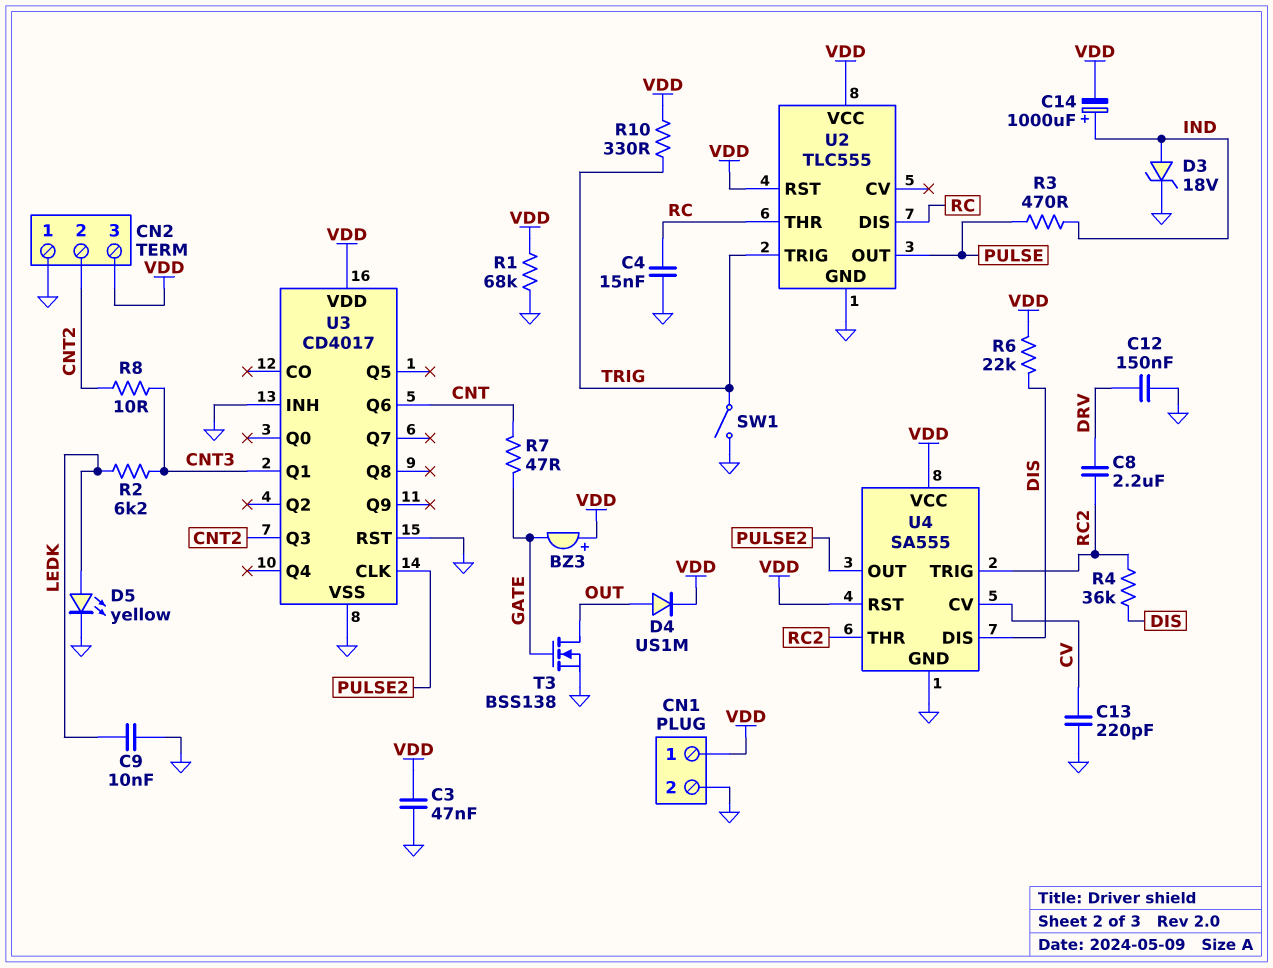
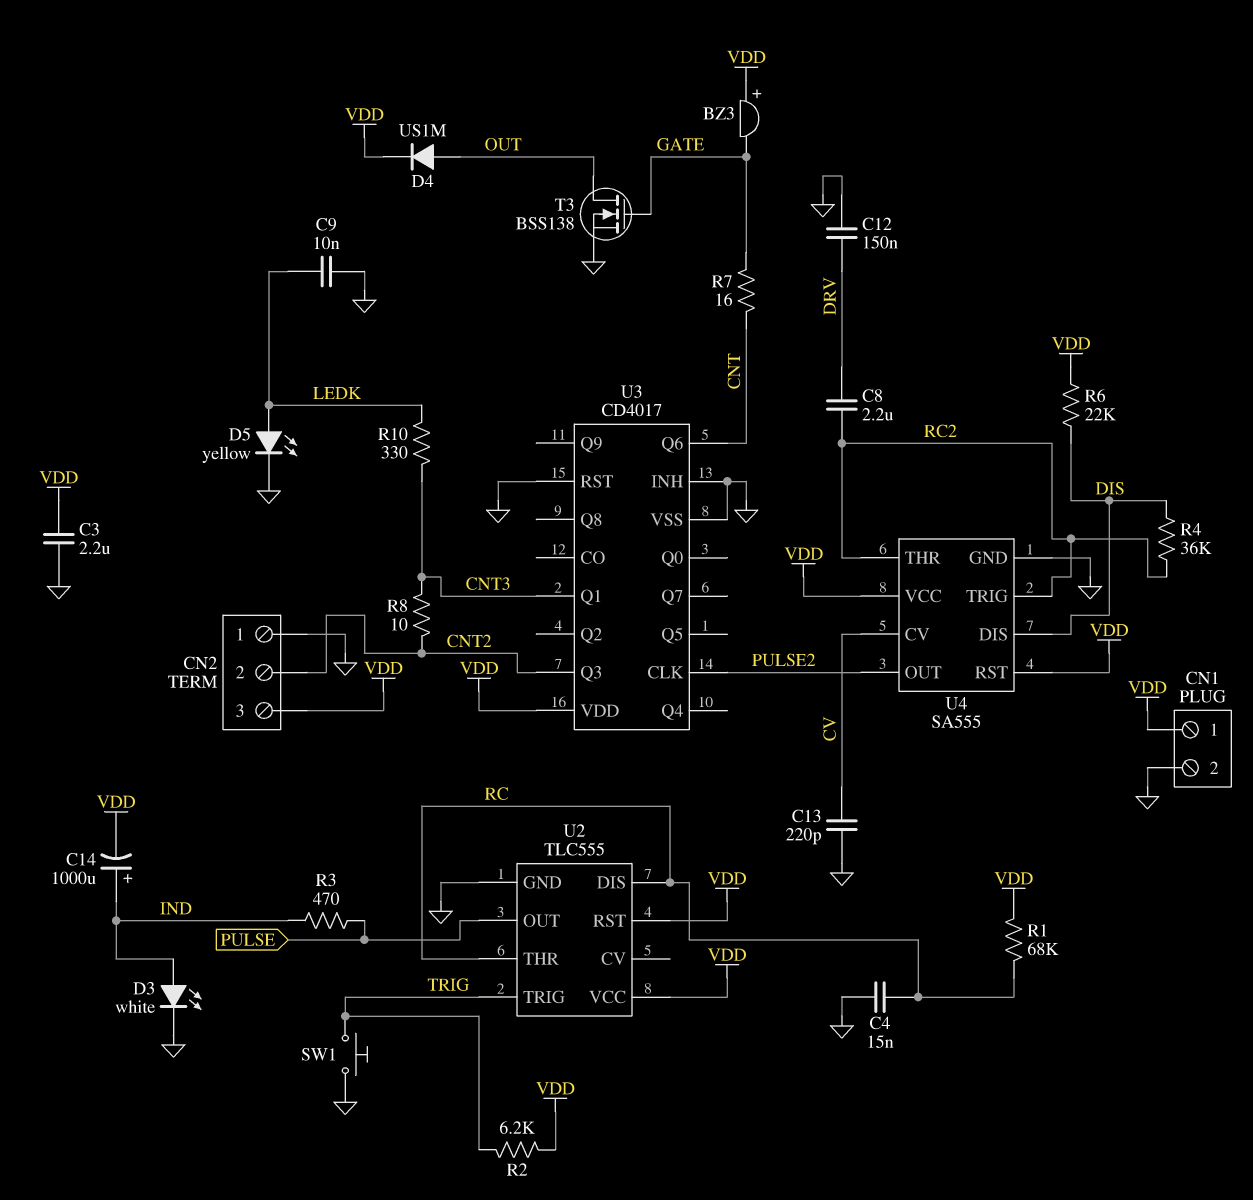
C3: 47nF (GND, VDD) -> 2.2uF (GND, VDD)
D3: zener 18V (A IND, K GND) -> LED white (A IND, K GND)
R1: 68k (GND, VDD) -> 68k (RC, VDD)
R2: 6.2k (CNT3, LEDK) -> 6.2k (TRIG, VDD)
R7: 47 (CNT, GATE) -> 16 (CNT, GATE)
R10: 330 (TRIG, VDD) -> 330 (CNT3, LEDK)
SW1: switch (GND, TRIG) -> button (GND, TRIG)

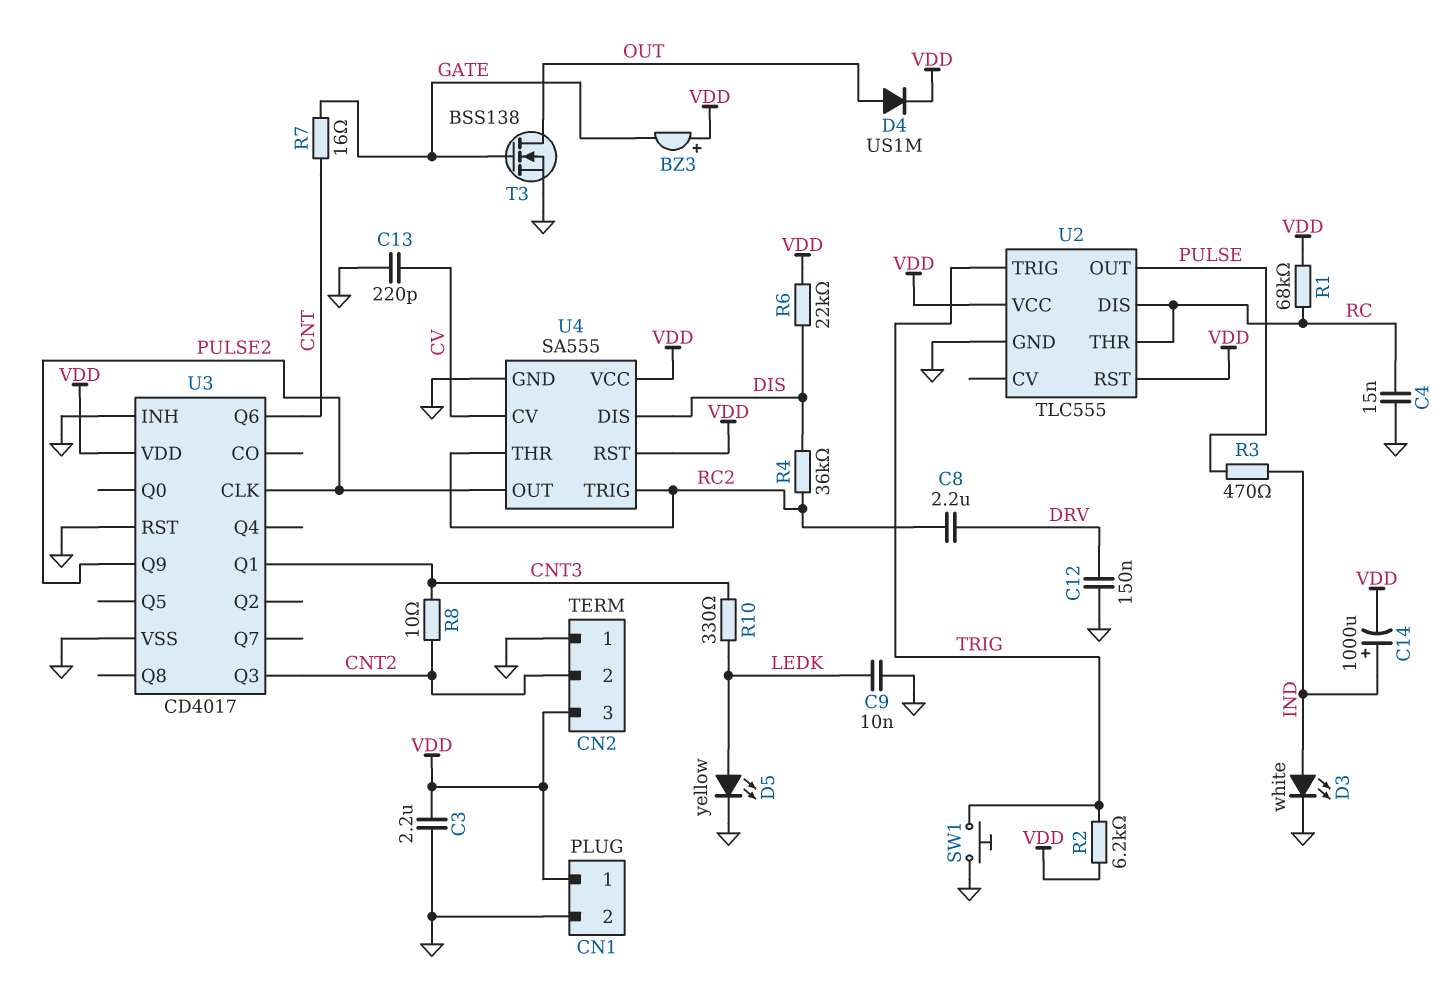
U3 pin Q9: none -> PULSE2

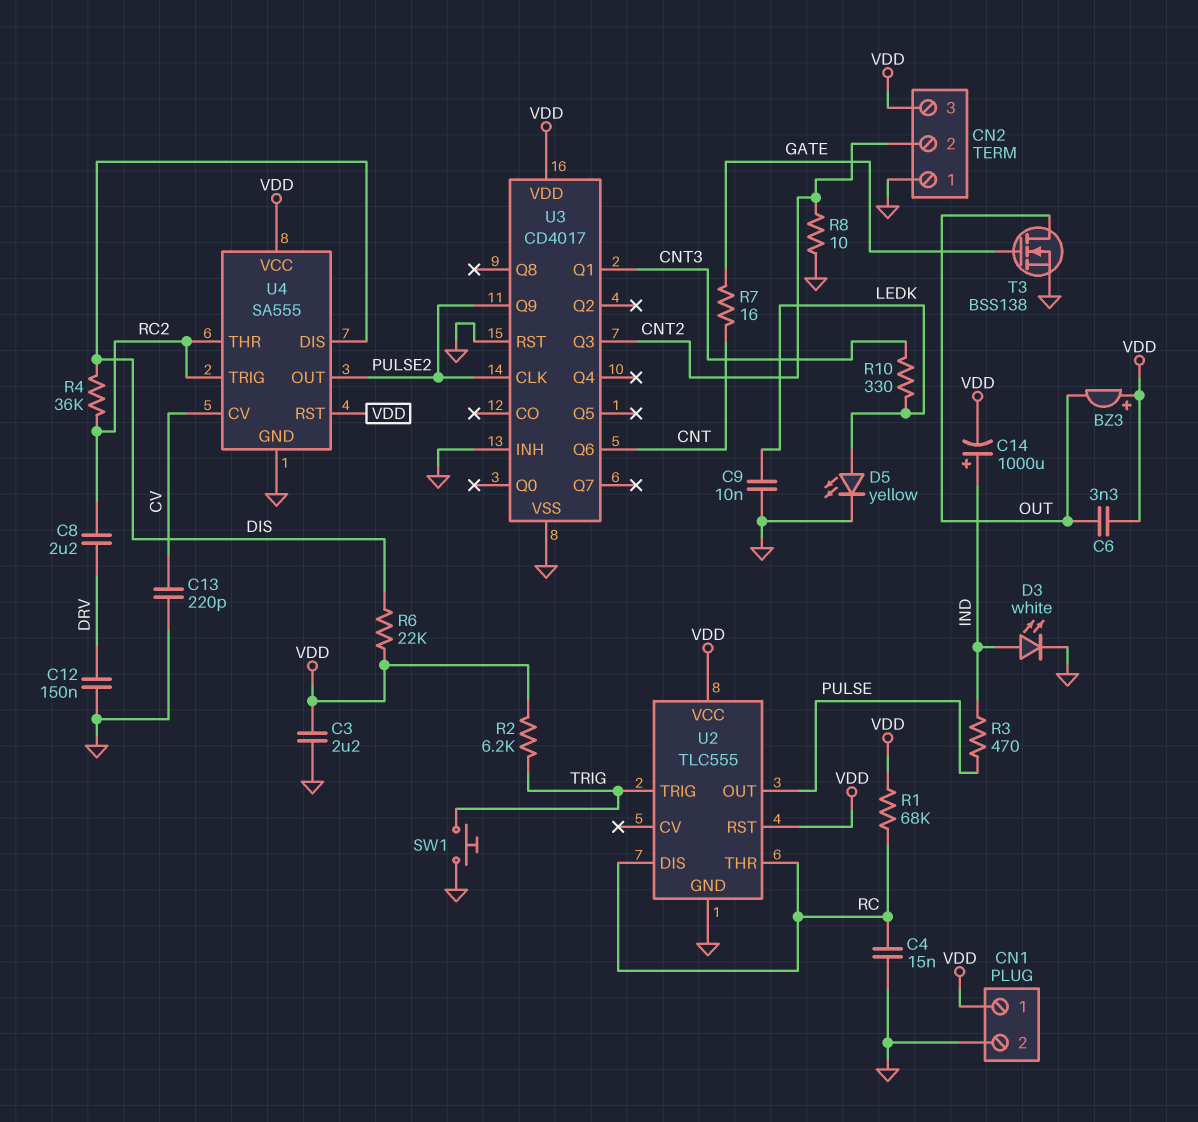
BZ3: buzzer (plus VDD, minus GATE) -> buzzer (plus VDD, minus OUT)
C6: none -> 3.3nF (OUT, VDD)
D4: diode US1M (A OUT, K VDD) -> none
R8: 10 (CNT2, CNT3) -> 10 (CNT2, GND)

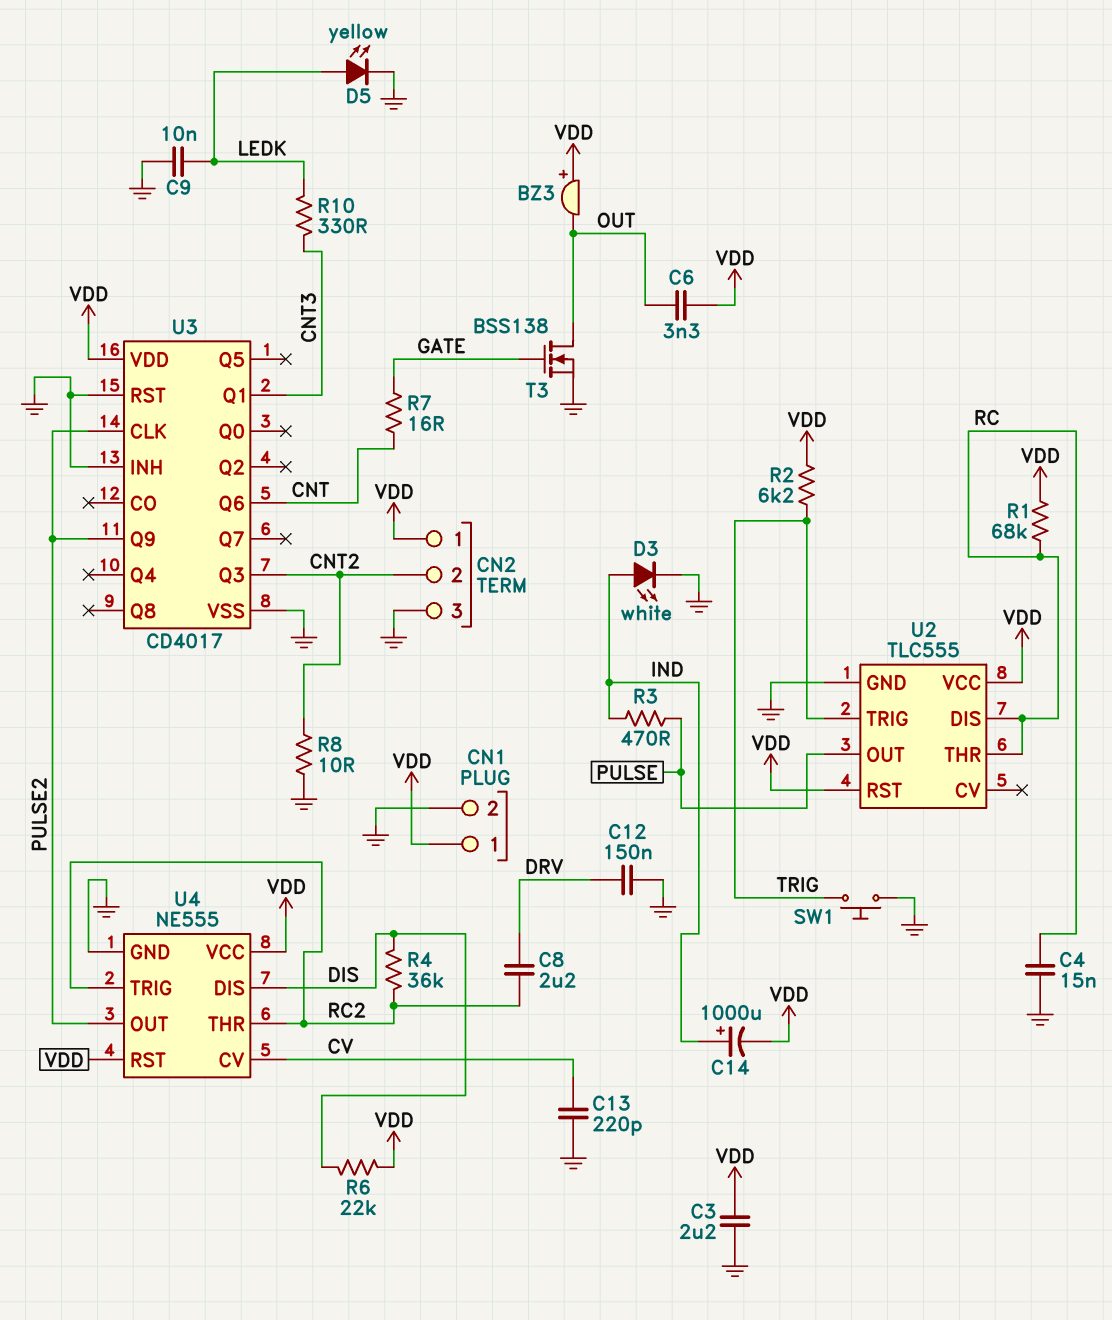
CN2 pin 1: GND -> VDD
CN2 pin 3: VDD -> GND
U4: SA555 -> NE555

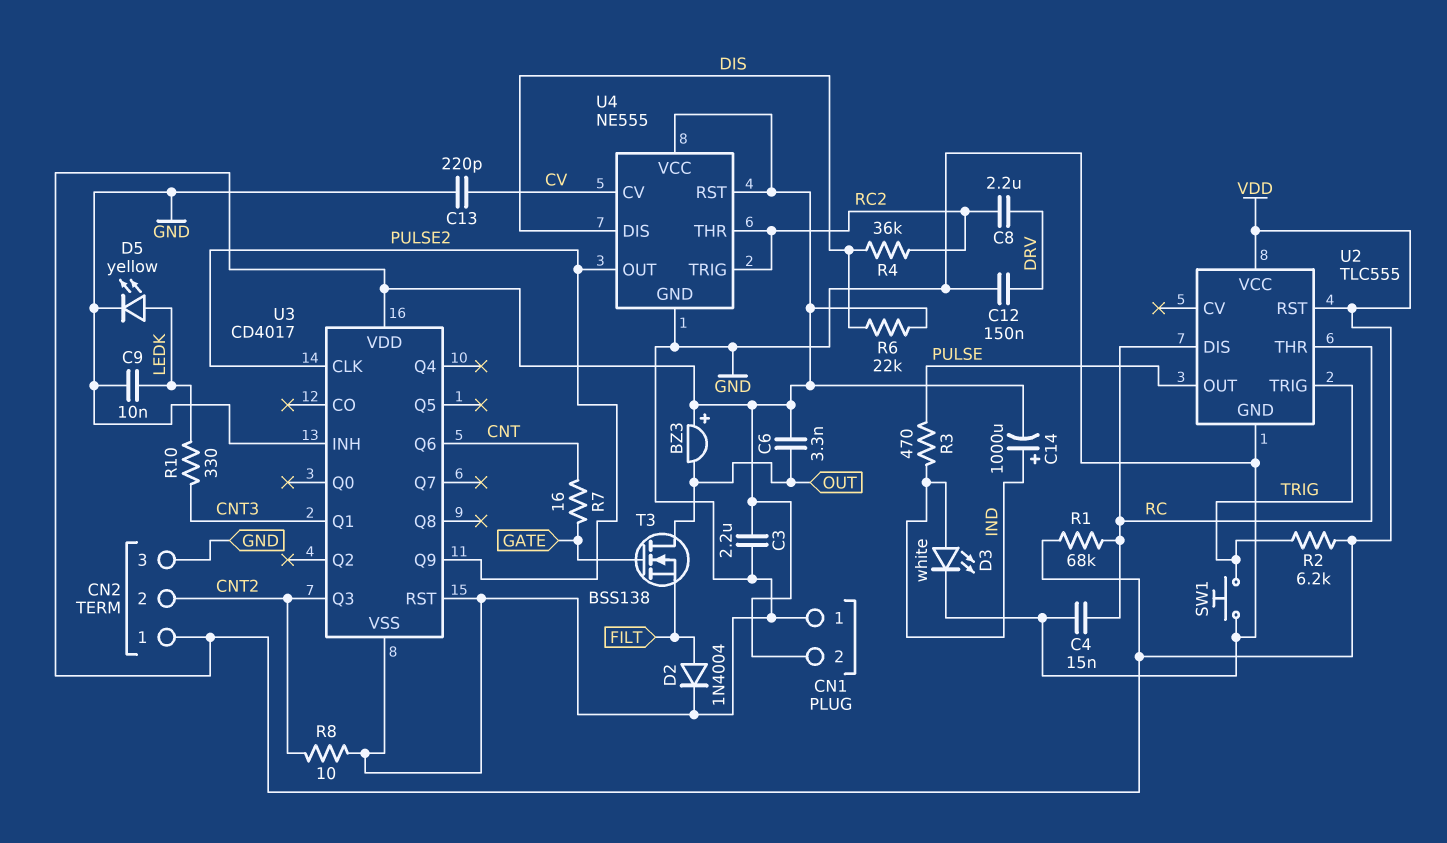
CN1 pin 1: VDD -> GND
CN1 pin 2: GND -> VDD
D2: none -> diode 1N4004 (A FILT, K GND)
T3: NMOS BSS138 (G GATE, D OUT, S GND) -> NMOS BSS138 (G GATE, D OUT, S FILT)

